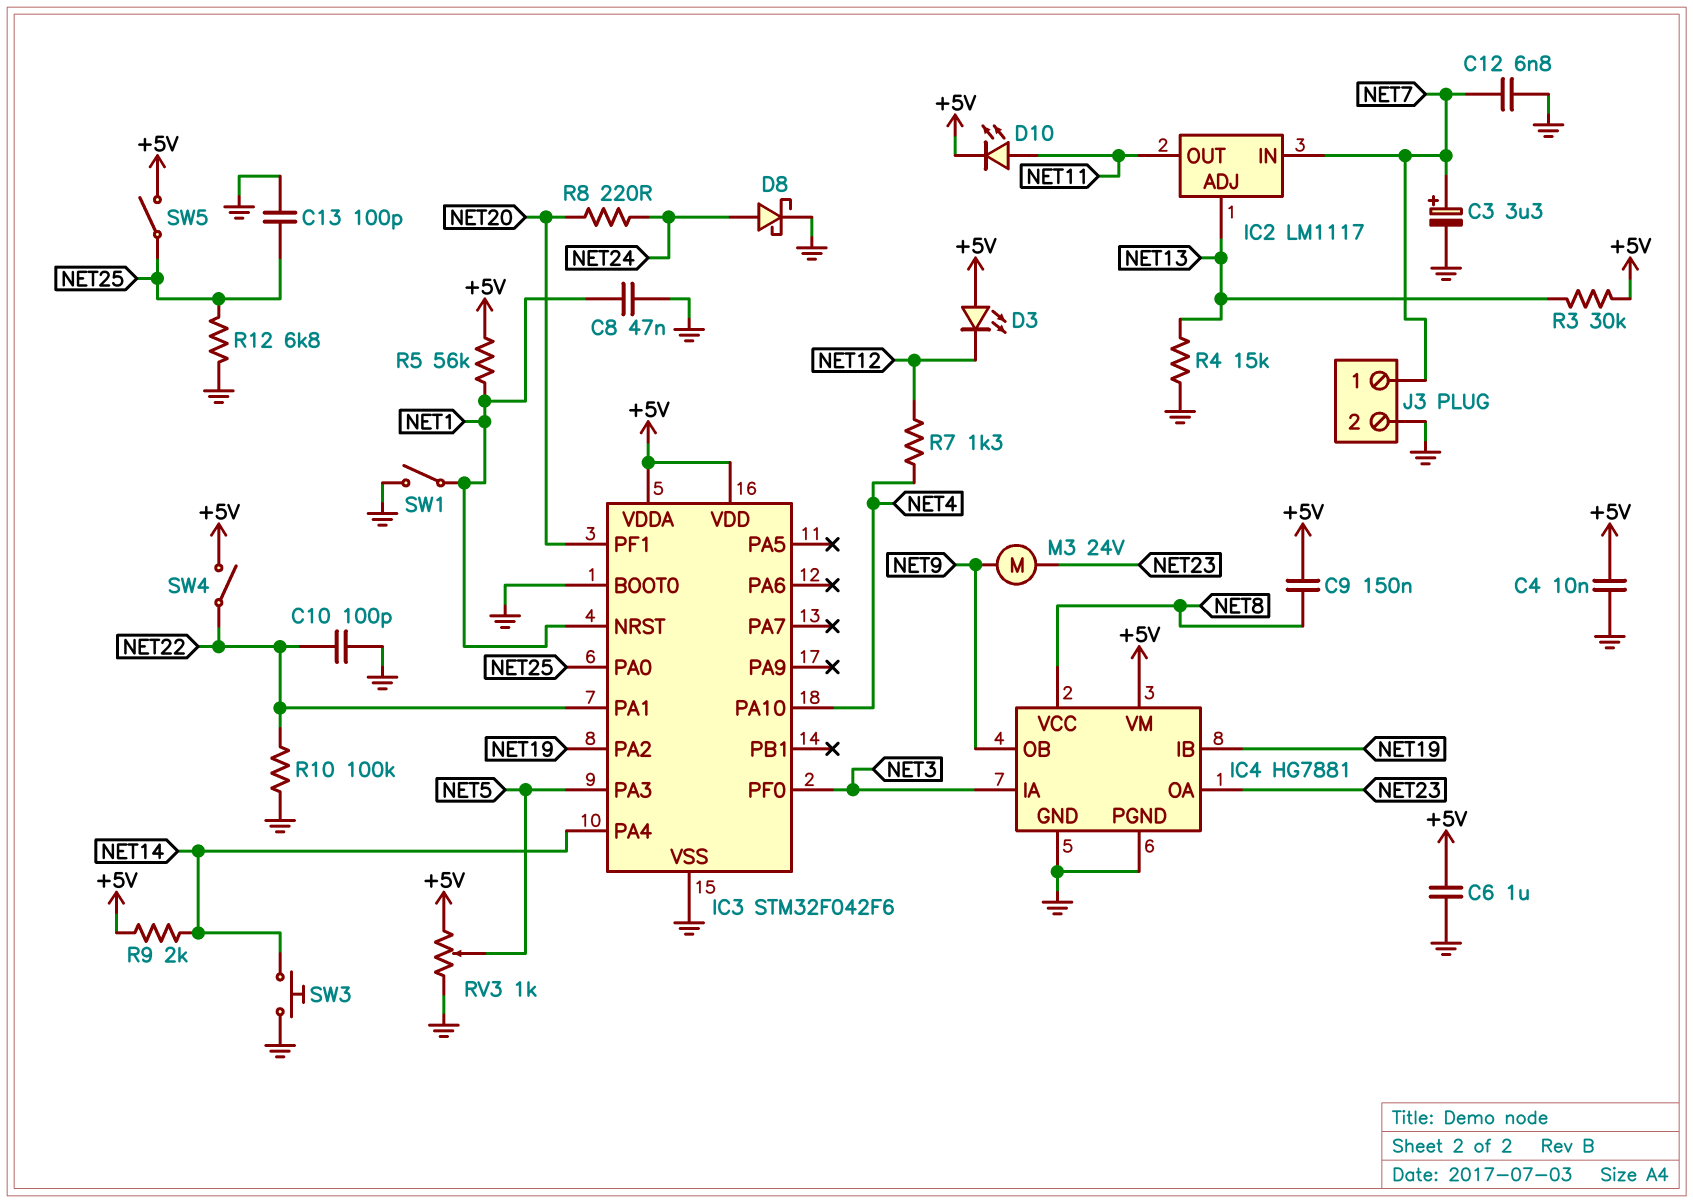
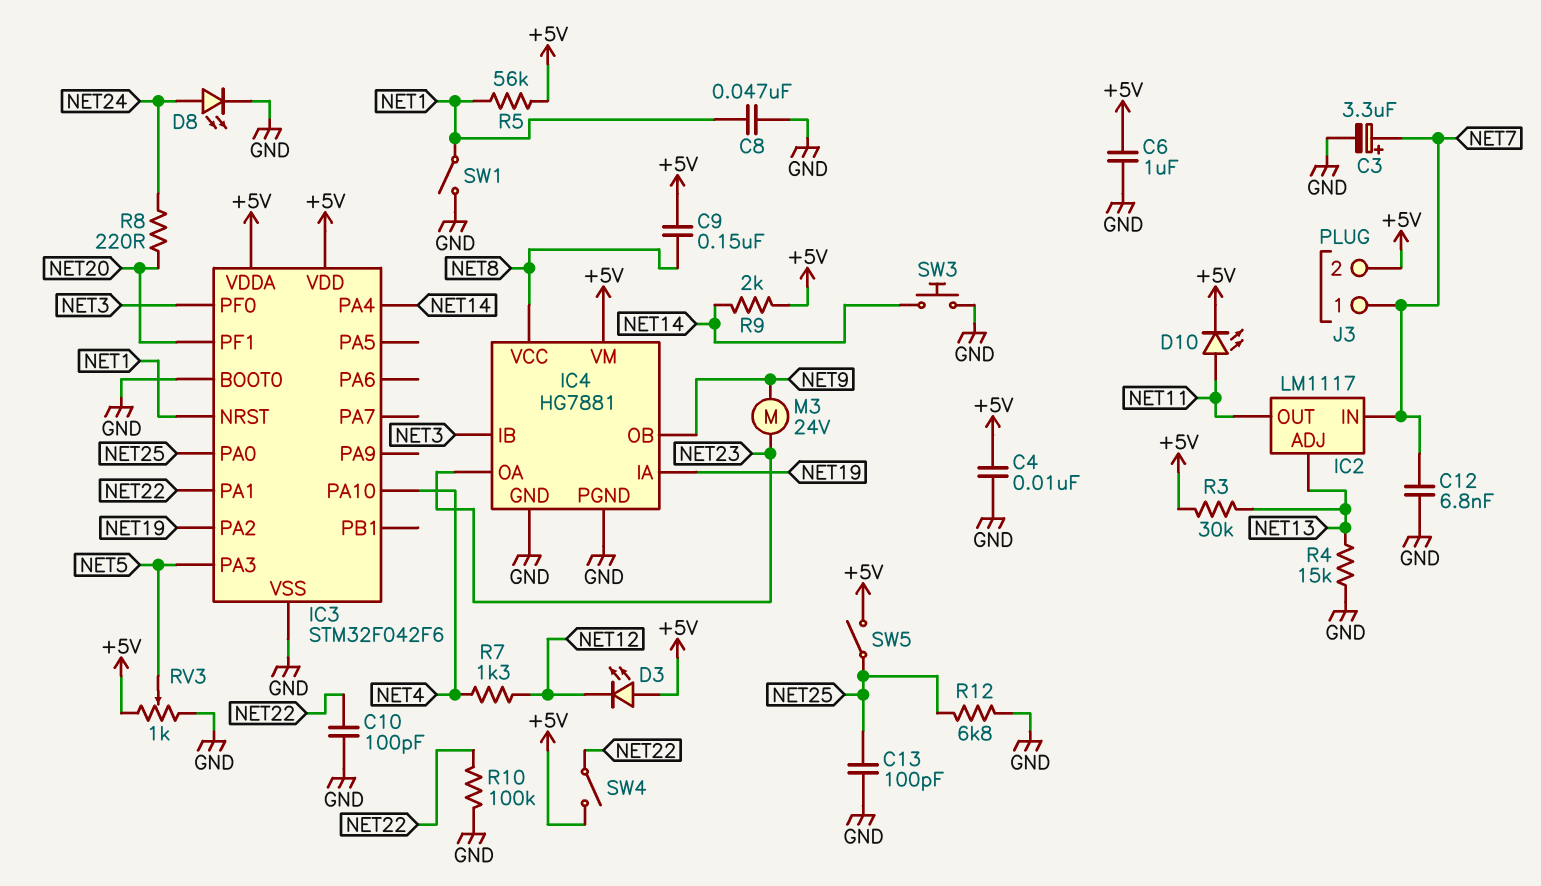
D8: schottky (A NET24, K GND) -> LED (A NET24, K GND)
IC4 pin IA: NET3 -> NET19
IC4 pin IB: NET19 -> NET3
J3 pin 2: GND -> +5V

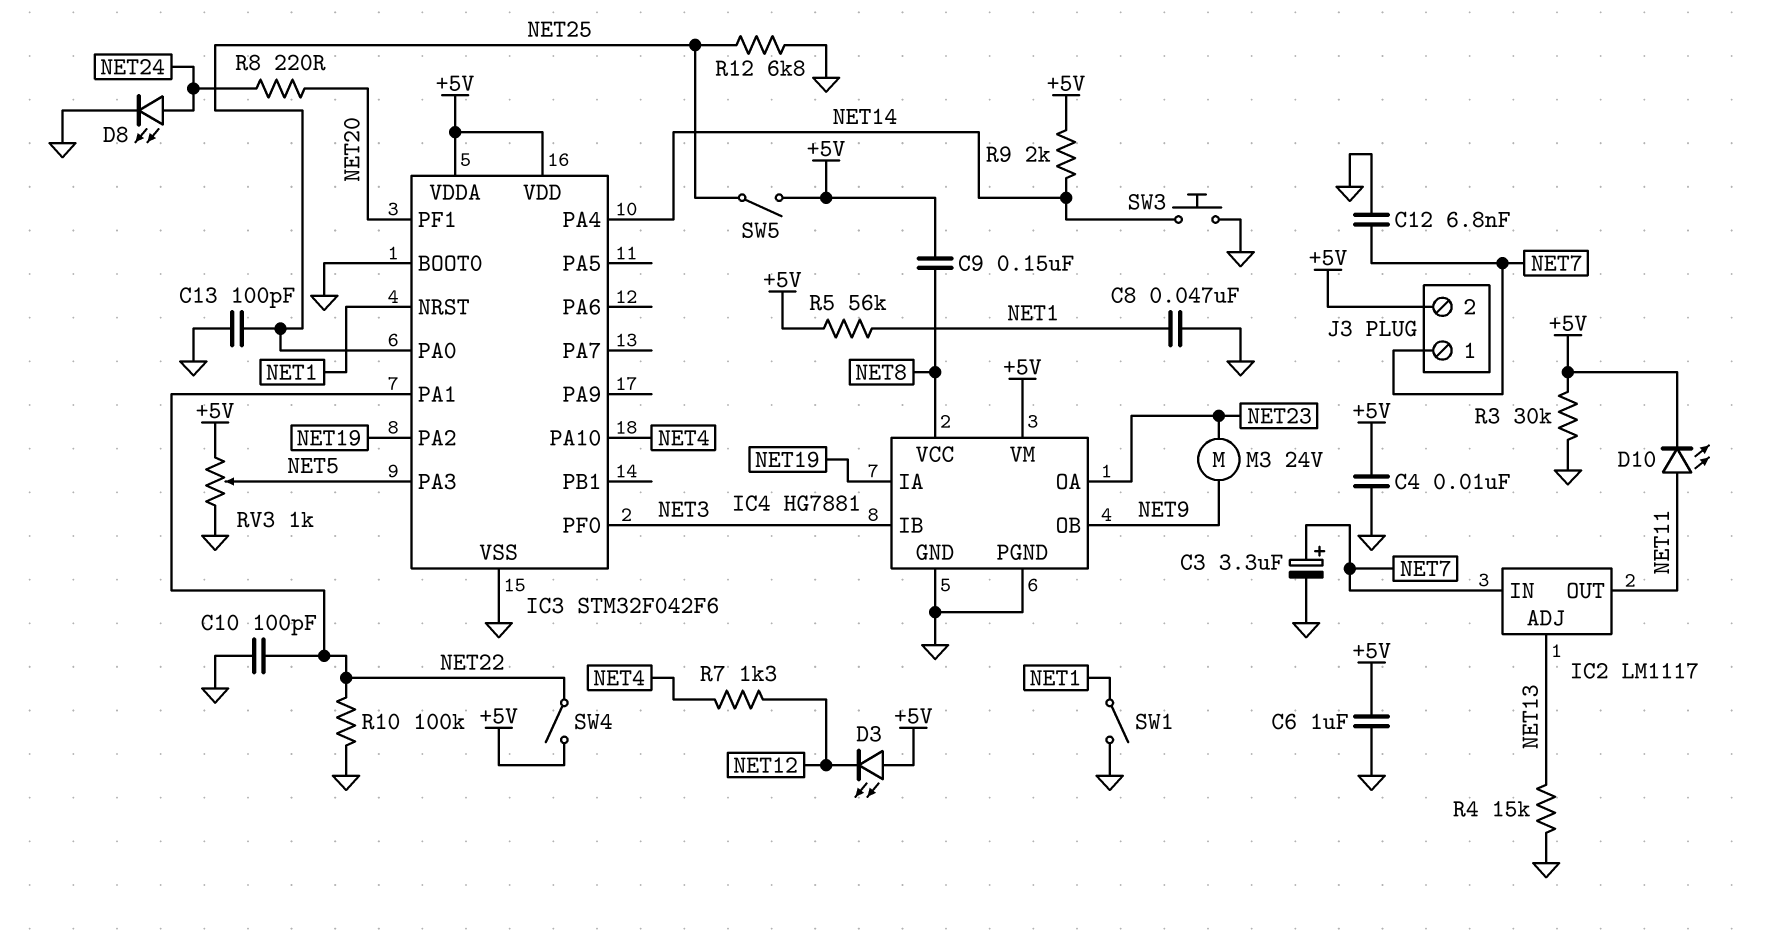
R3: 30k (+5V, NET13) -> 30k (+5V, GND)

